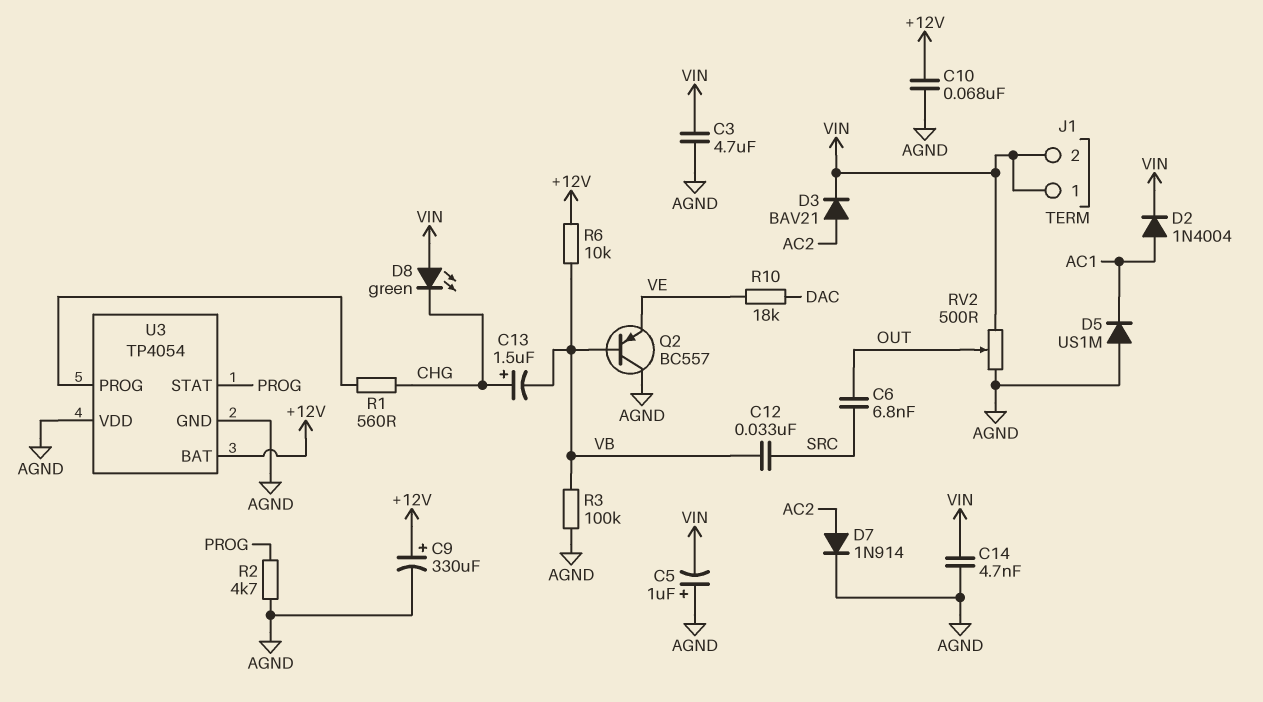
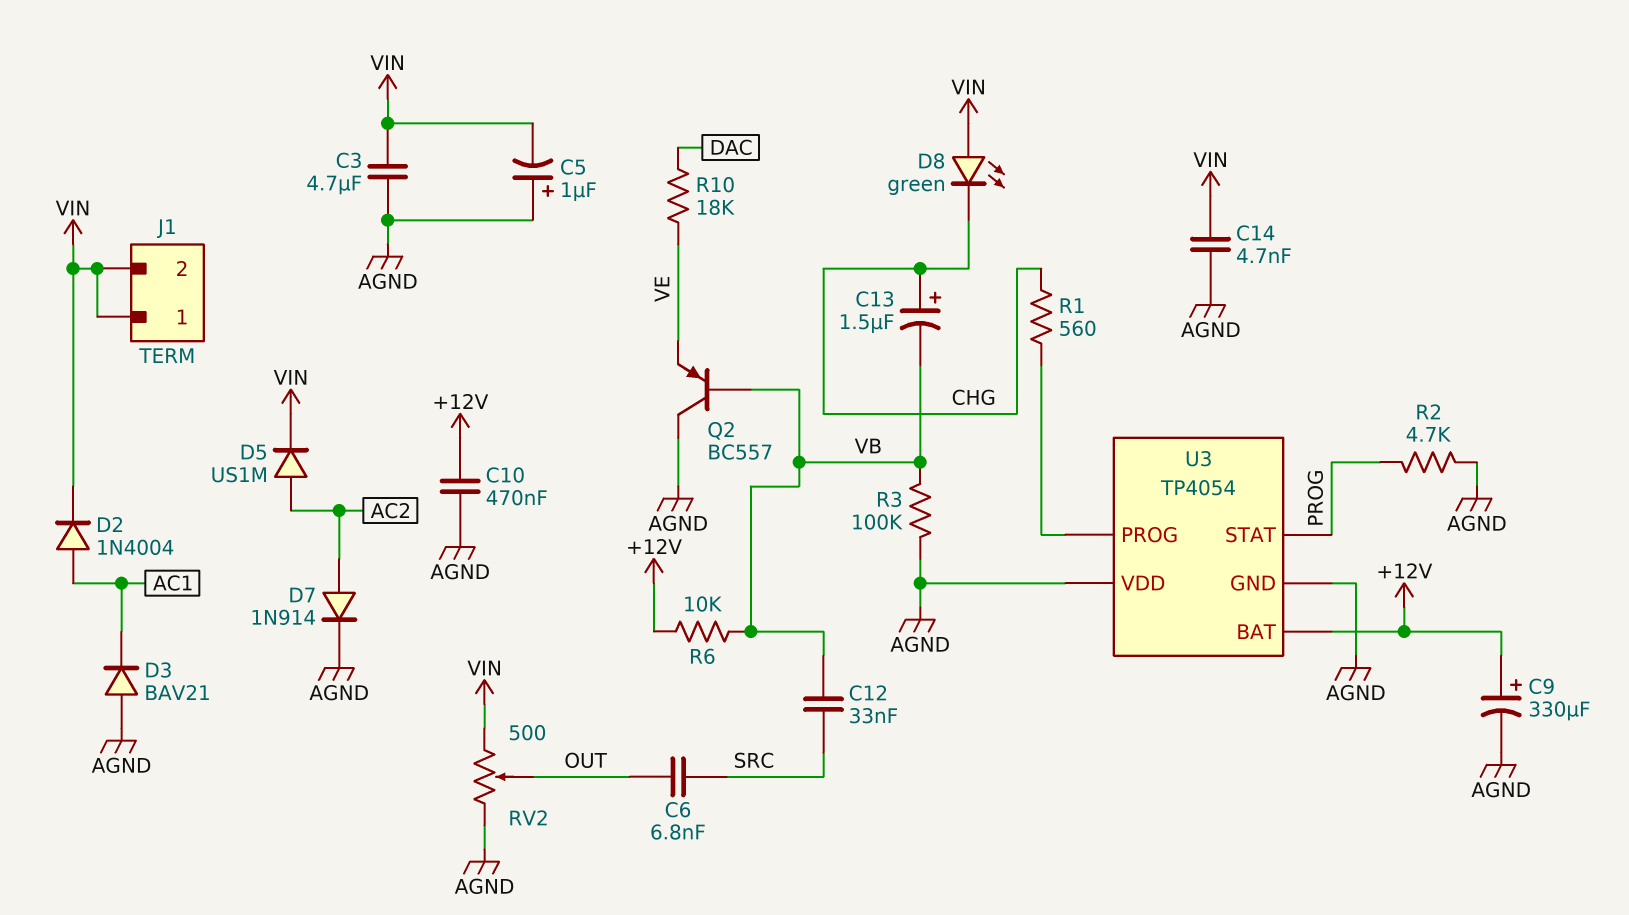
C10: 68nF (+12V, AGND) -> 470nF (+12V, AGND)
D3: diode BAV21 (A AC2, K VIN) -> diode BAV21 (A AGND, K AC1)
D5: diode US1M (A AGND, K AC1) -> diode US1M (A AC2, K VIN)

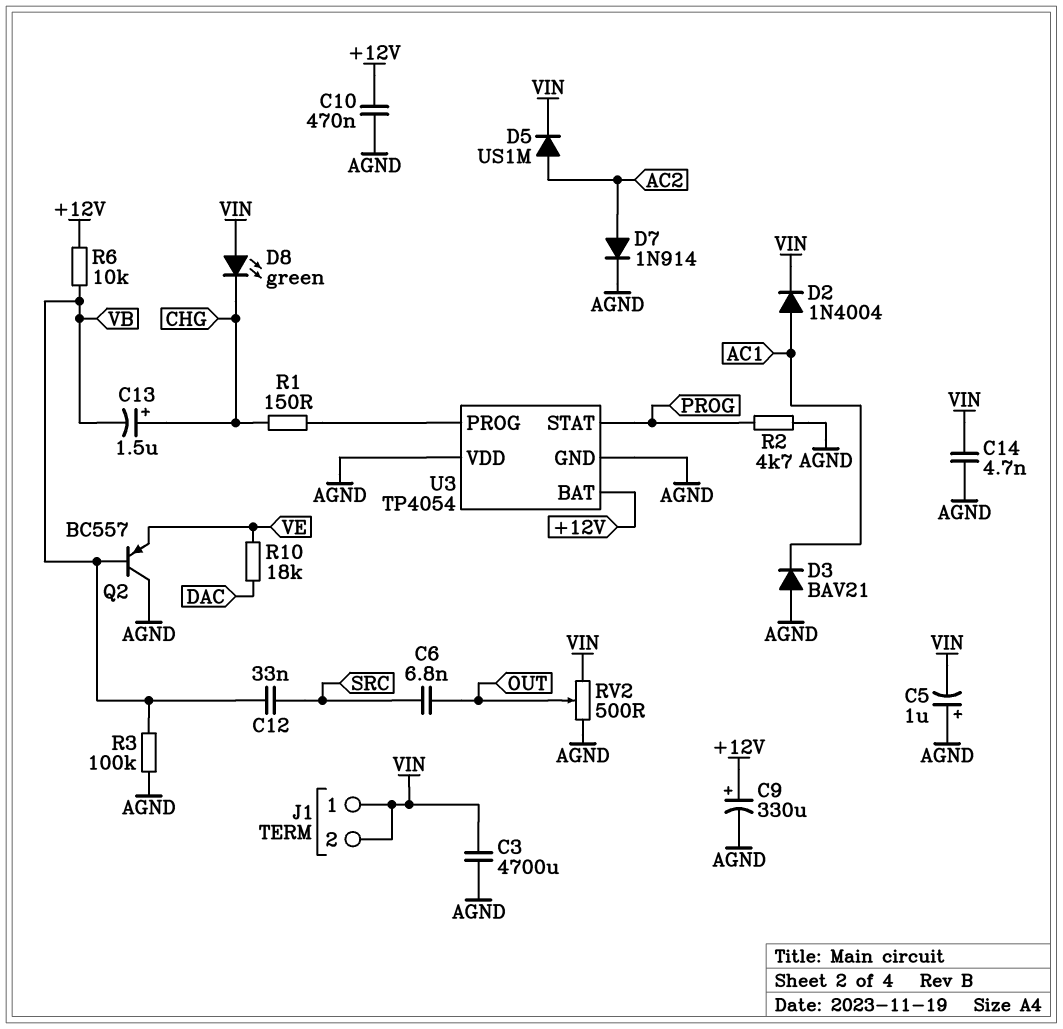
C3: 4.7uF (AGND, VIN) -> 4700uF (AGND, VIN)
R1: 560 (CHG, U3/PROG) -> 150 (CHG, U3/PROG)

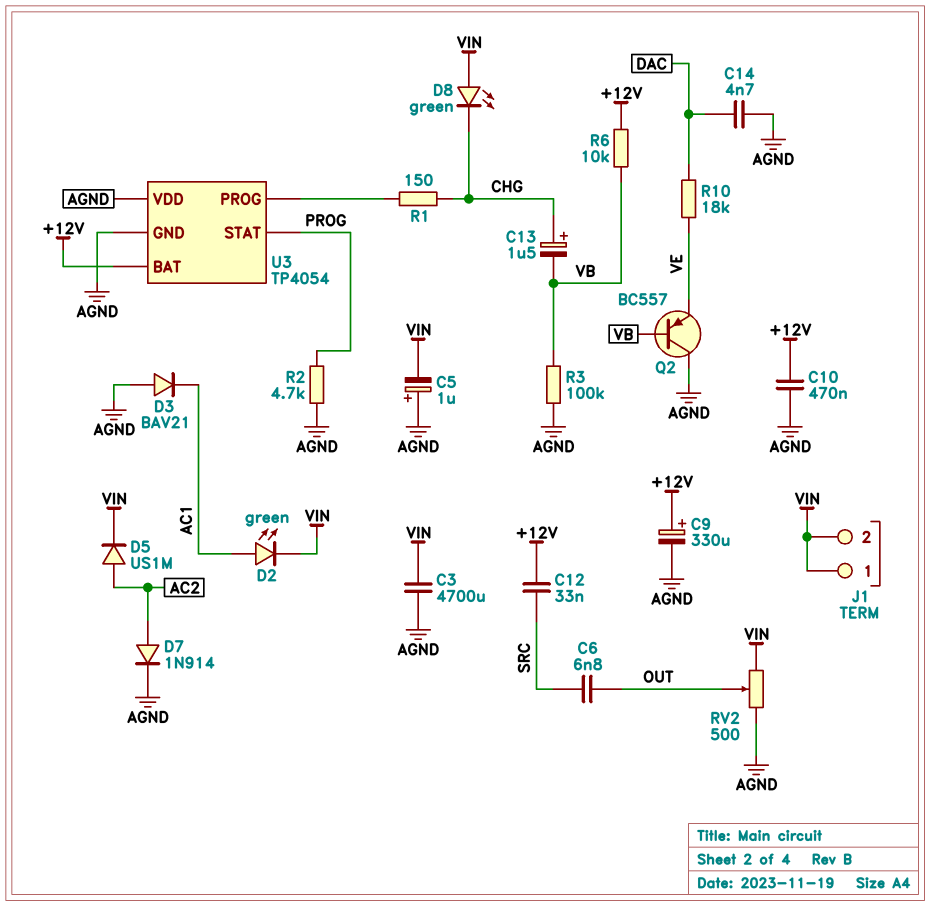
C12: 33nF (SRC, VB) -> 33nF (+12V, SRC)
C14: 4.7nF (AGND, VIN) -> 4.7nF (AGND, DAC)
D2: diode 1N4004 (A AC1, K VIN) -> LED green (A AC1, K VIN)

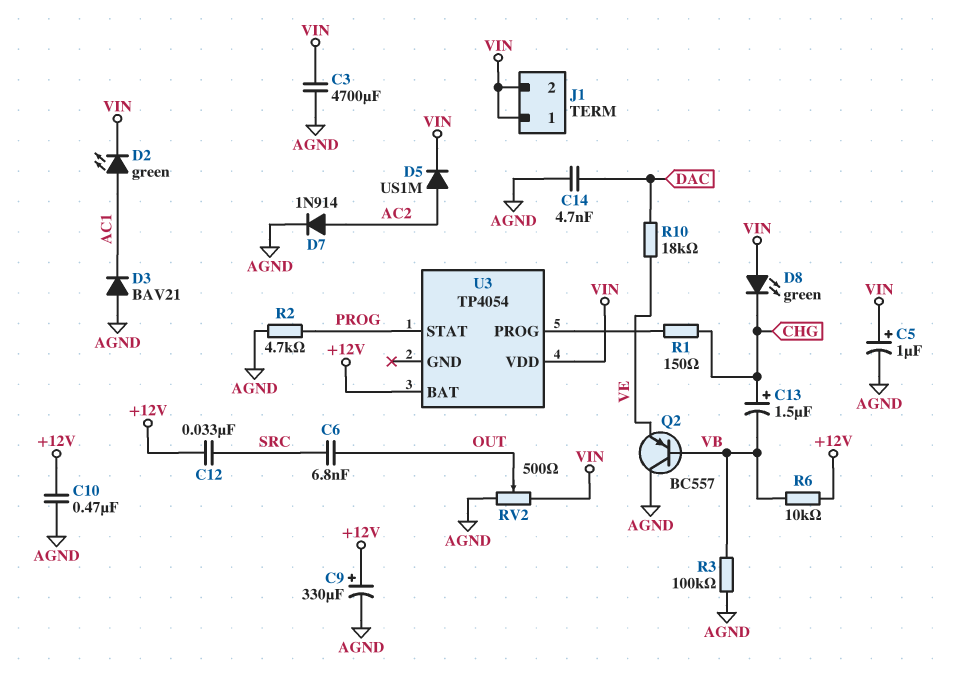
C5: 1uF (plus AGND, minus VIN) -> 1uF (plus VIN, minus AGND)
U3 pin GND: AGND -> none
U3 pin VDD: AGND -> VIN

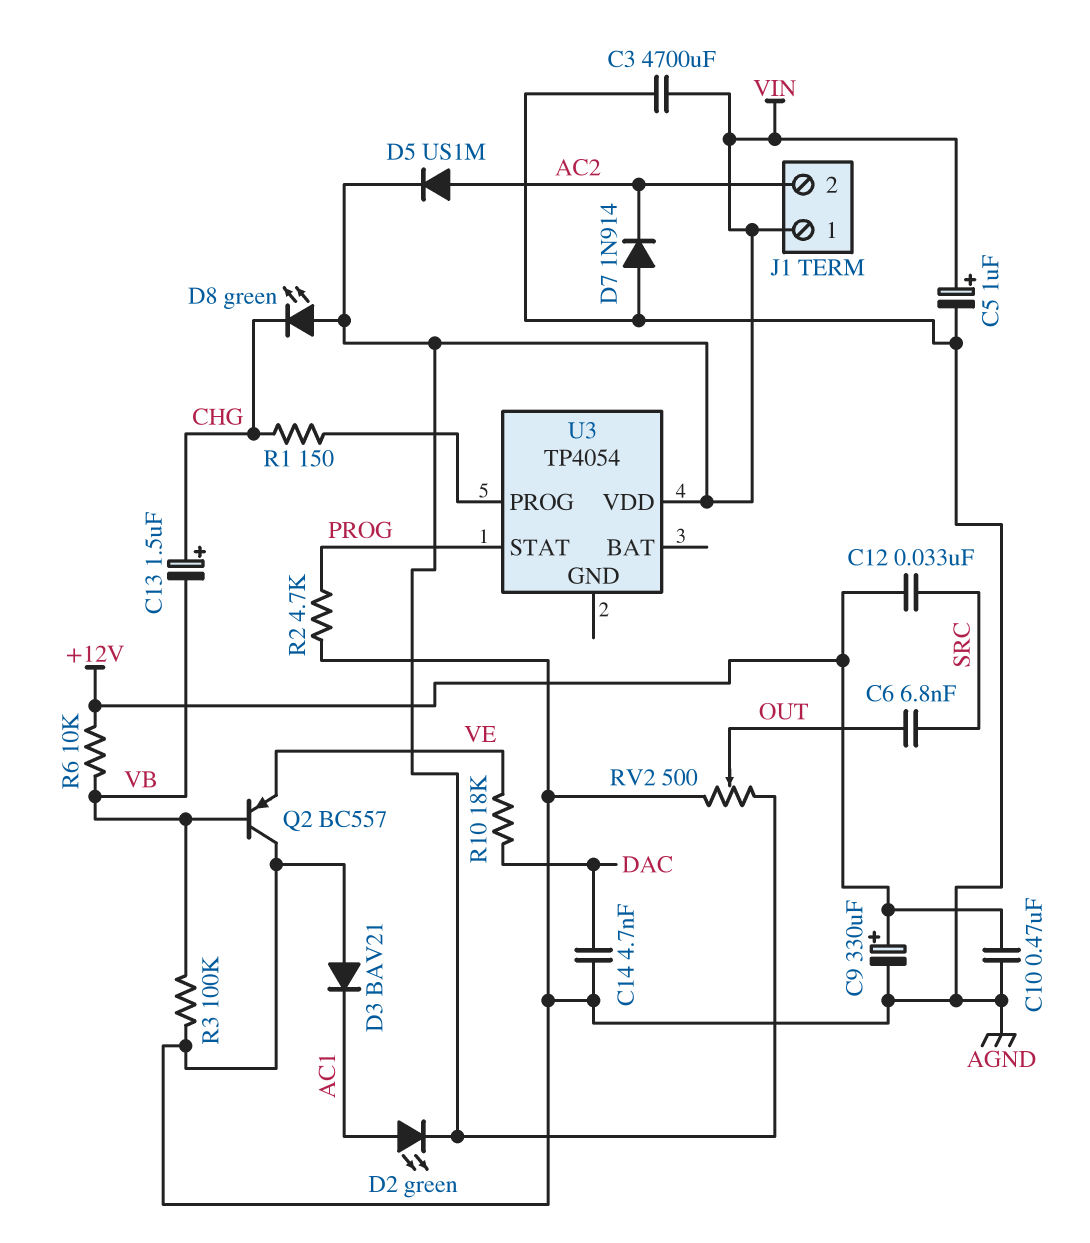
D7: diode 1N914 (A AC2, K AGND) -> diode 1N914 (A AGND, K AC2)
J1 pin 2: VIN -> AC2
U3 pin BAT: +12V -> none

